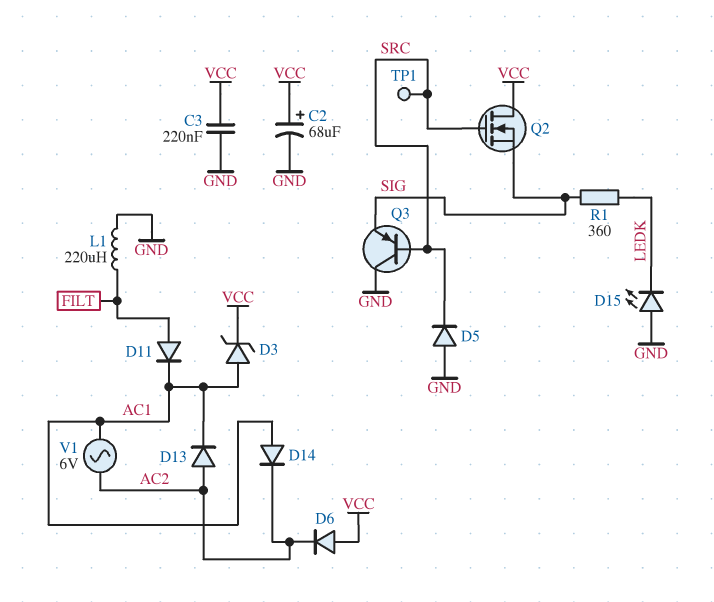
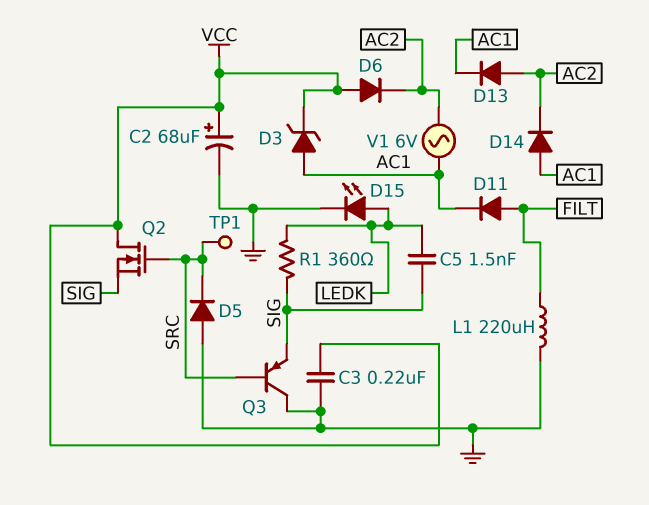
C5: none -> 1.5nF (LEDK, SIG)
D15: LED (A GND, K LEDK) -> LED (A LEDK, K GND)

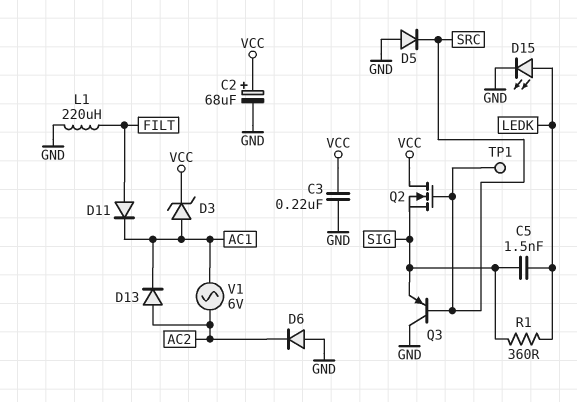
D6: diode (A VCC, K AC2) -> diode (A GND, K AC2)
D14: diode (A AC1, K AC2) -> none

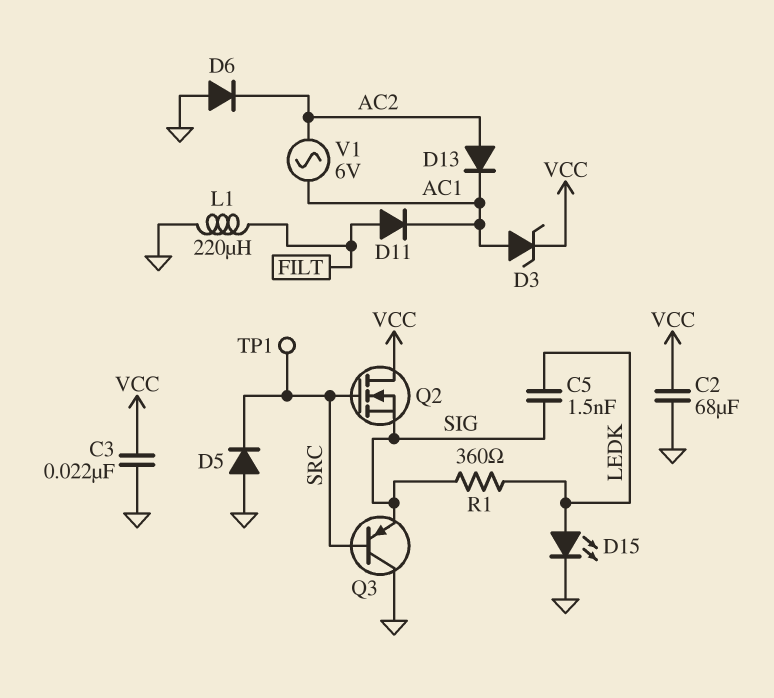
C2: 68uF (plus VCC, minus GND) -> 68uF (GND, VCC)
C3: 220nF (GND, VCC) -> 22nF (GND, VCC)

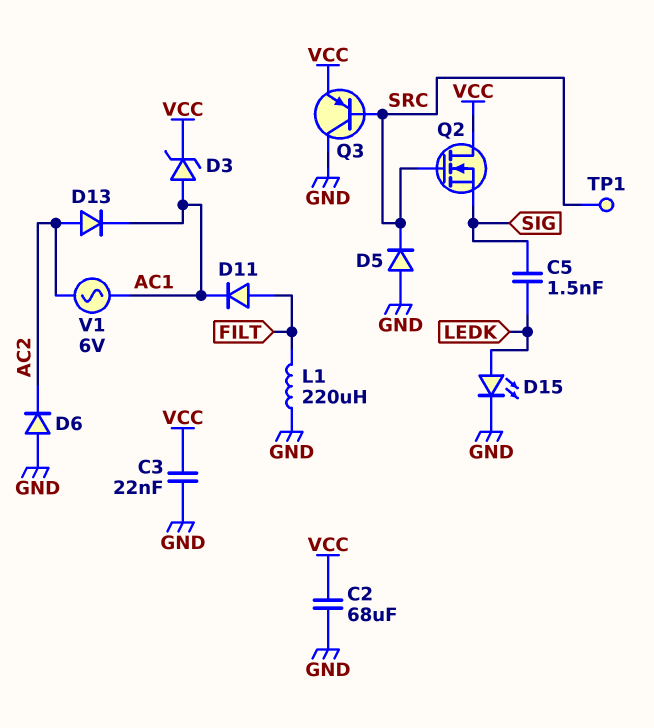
Q3: PNP (B SRC, C GND, E SIG) -> PNP (B SRC, C GND, E VCC)
R1: 360 (LEDK, SIG) -> none

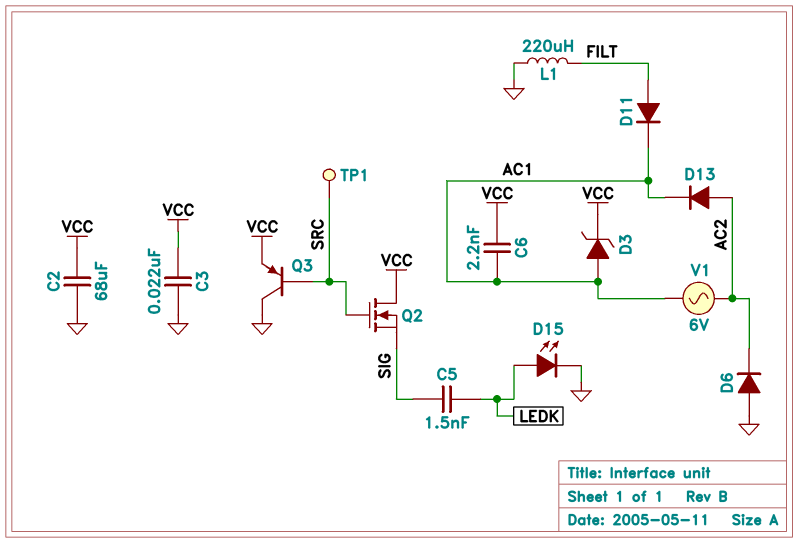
C6: none -> 2.2nF (AC1, VCC)
D5: diode (A GND, K SRC) -> none

